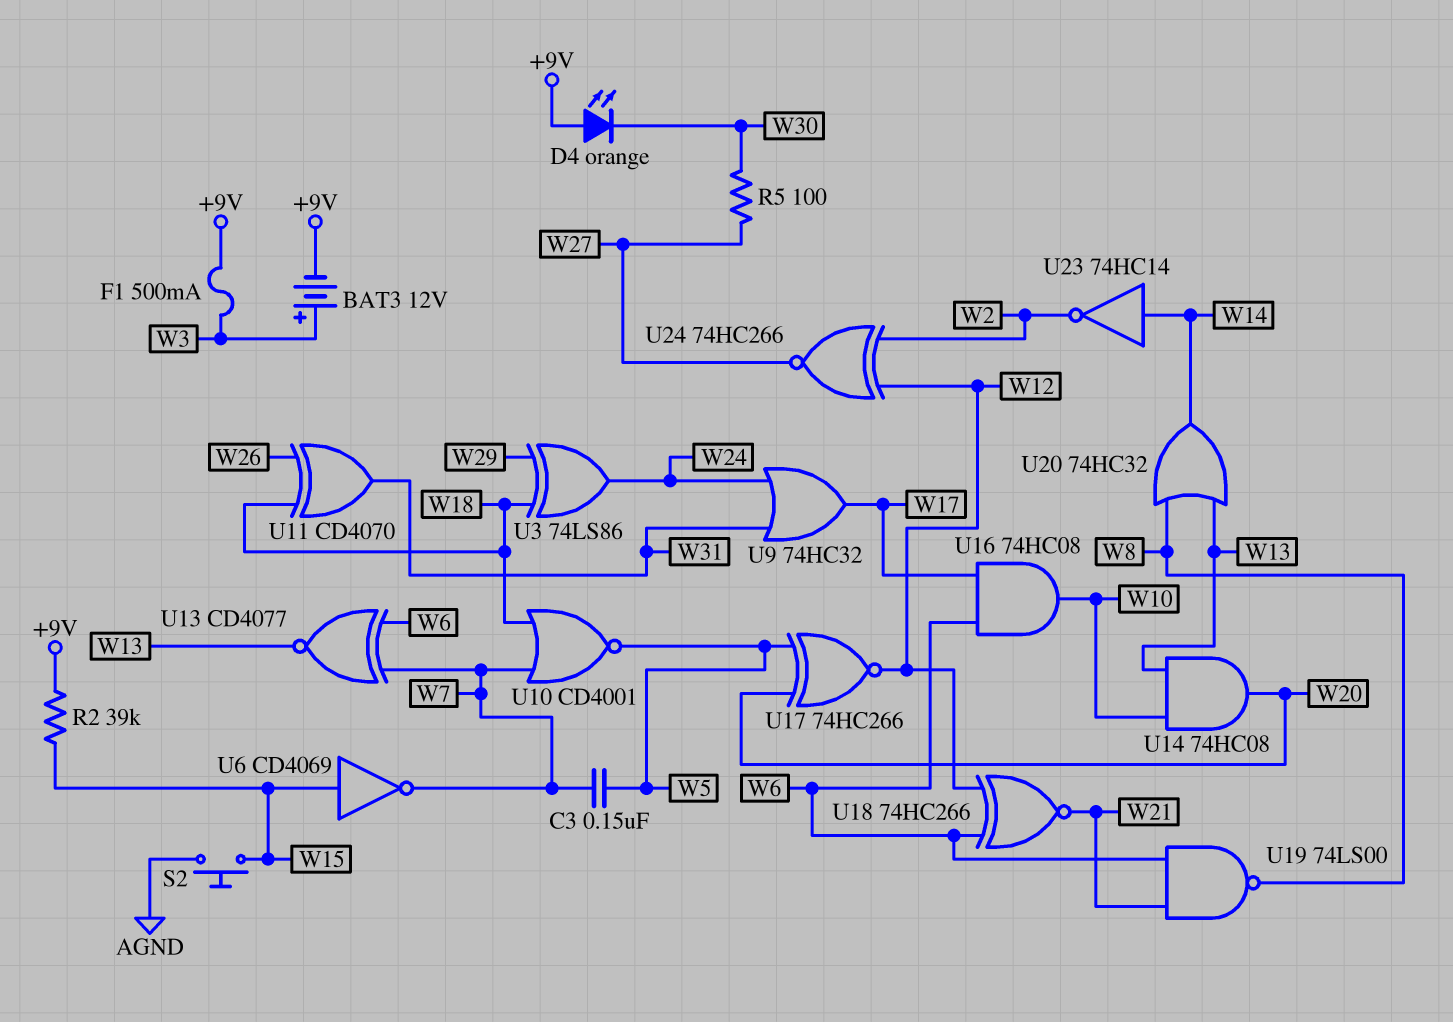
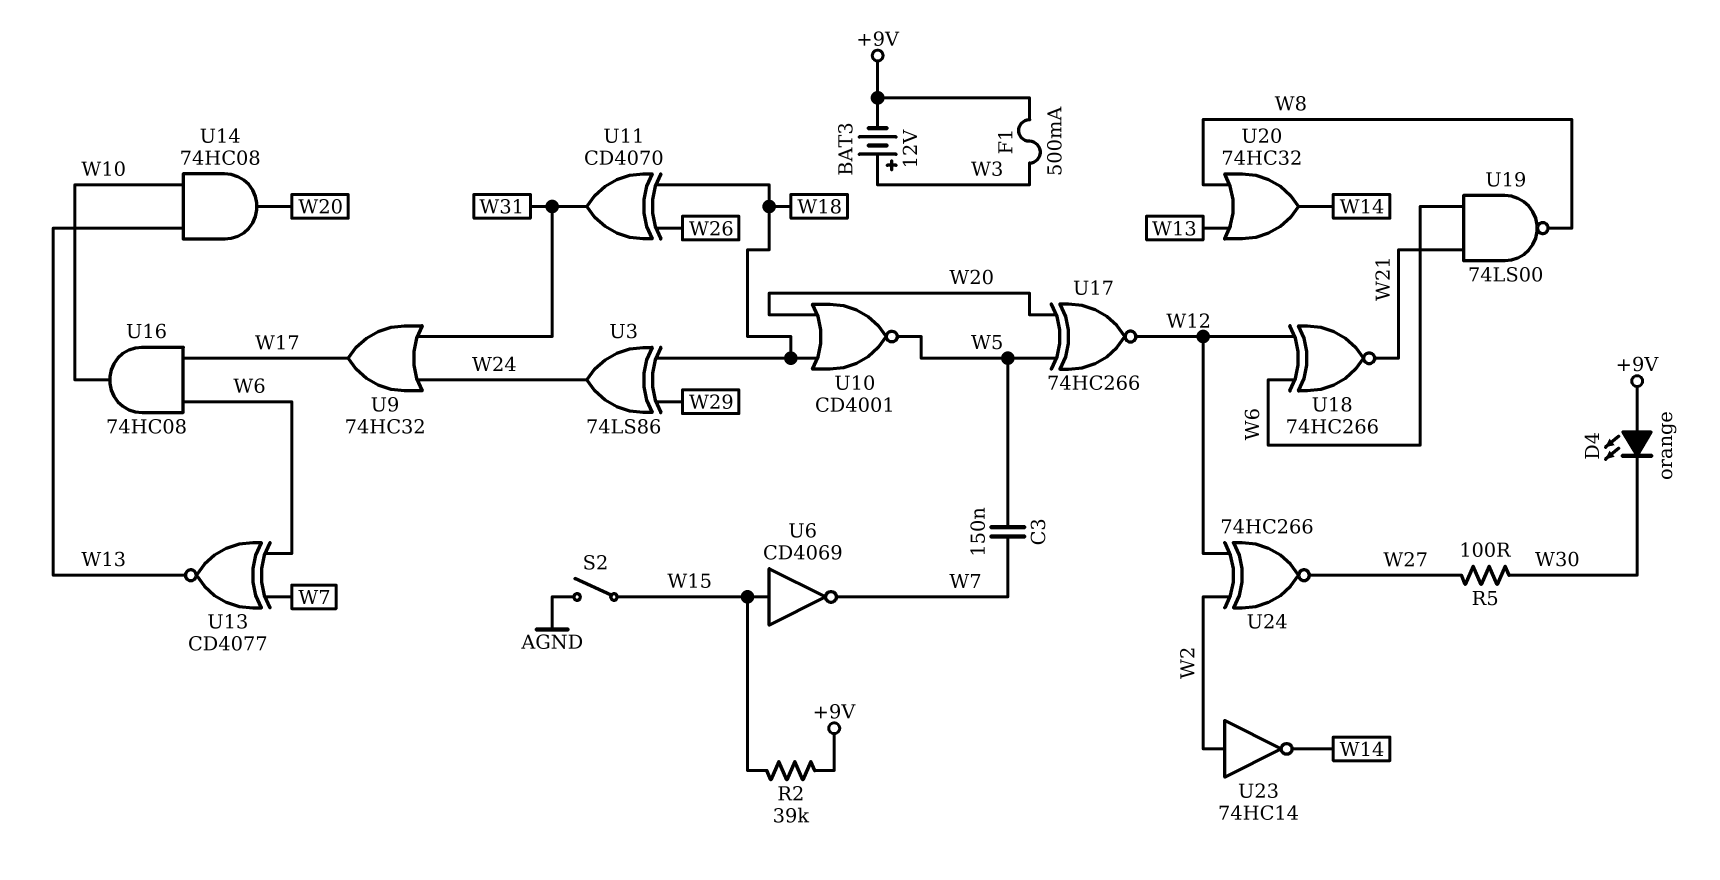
S2: button (AGND, W15) -> switch (AGND, W15)
U10: NOR CD4001 (in W7, in W18, out W5) -> NOR CD4001 (in W18, in W20, out W5)
U23: NOT 74HC14 (in W14, out W2) -> NOT 74HC14 (in W2, out W14)

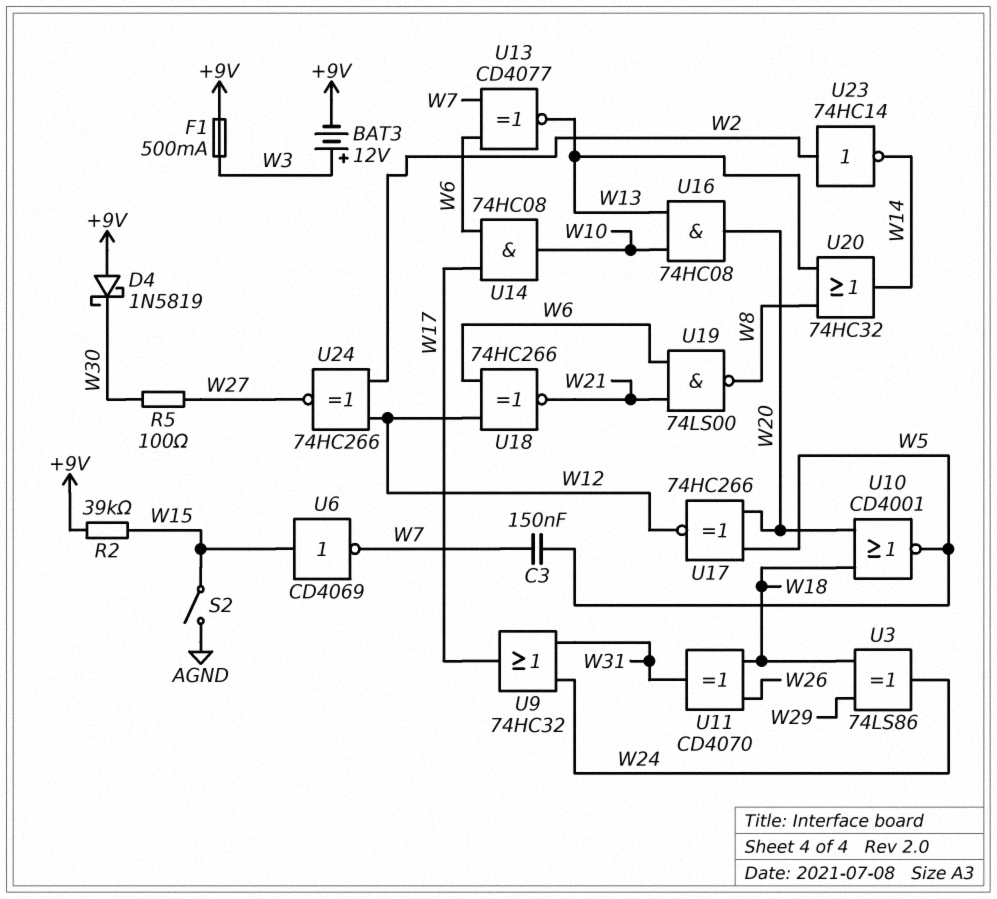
D4: LED orange (A +9V, K W30) -> schottky 1N5819 (A +9V, K W30)
U14: AND 74HC08 (in W10, in W13, out W20) -> AND 74HC08 (in W6, in W17, out W10)
U16: AND 74HC08 (in W6, in W17, out W10) -> AND 74HC08 (in W10, in W13, out W20)

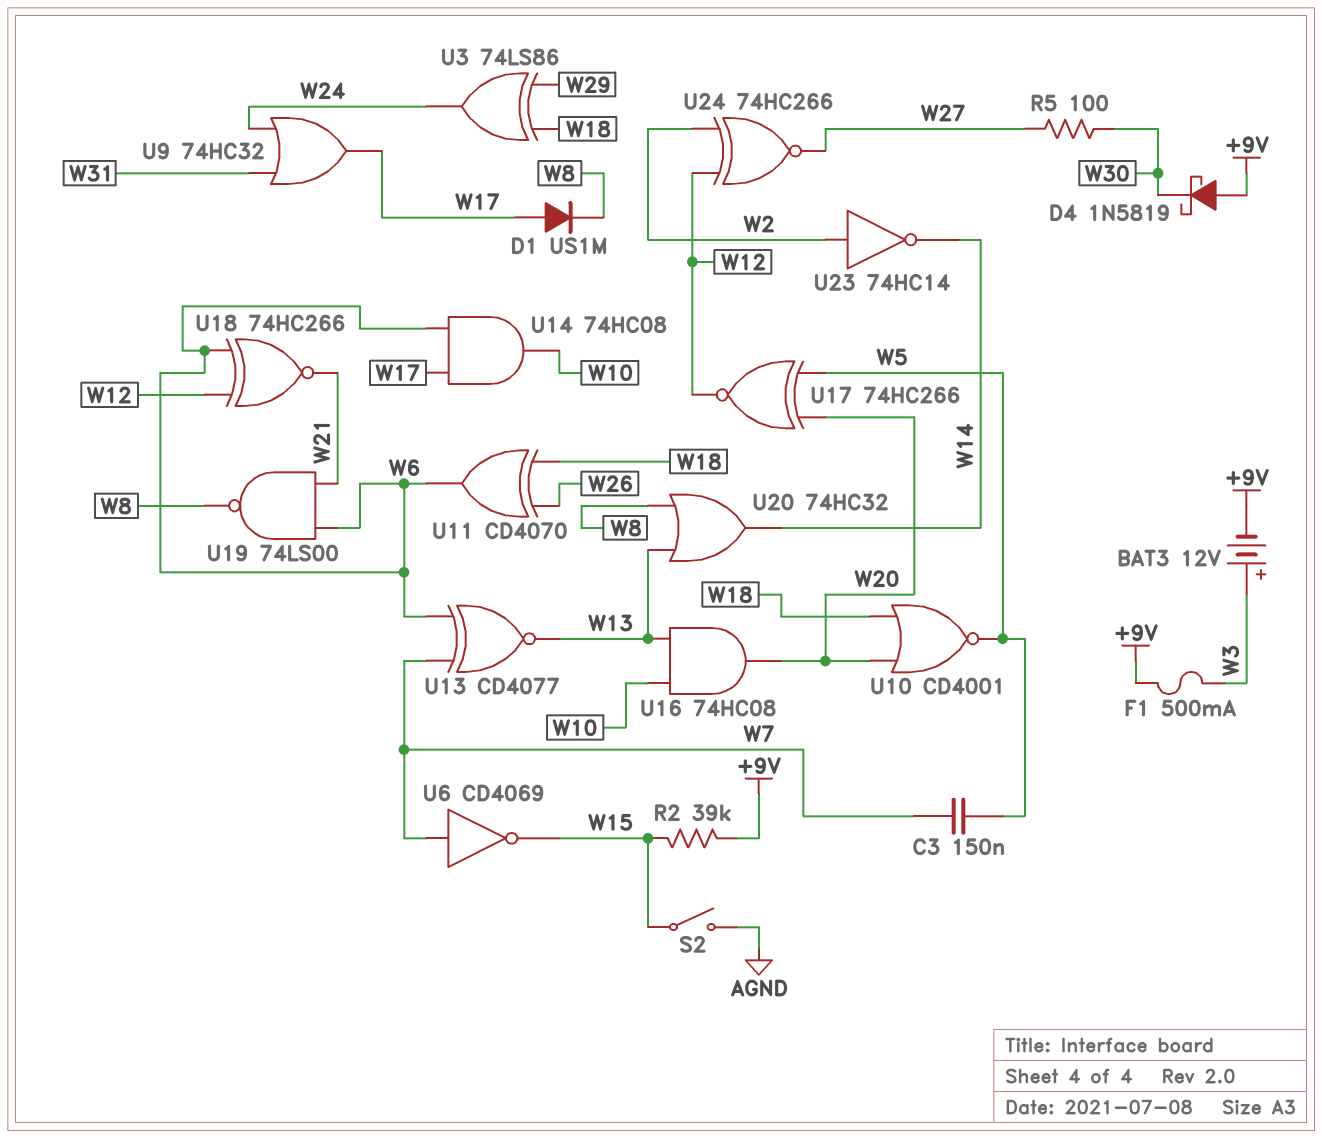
D1: none -> diode US1M (A W17, K W8)
U6: NOT CD4069 (in W15, out W7) -> NOT CD4069 (in W7, out W15)
U11: XOR CD4070 (in W18, in W26, out W31) -> XOR CD4070 (in W18, in W26, out W6)

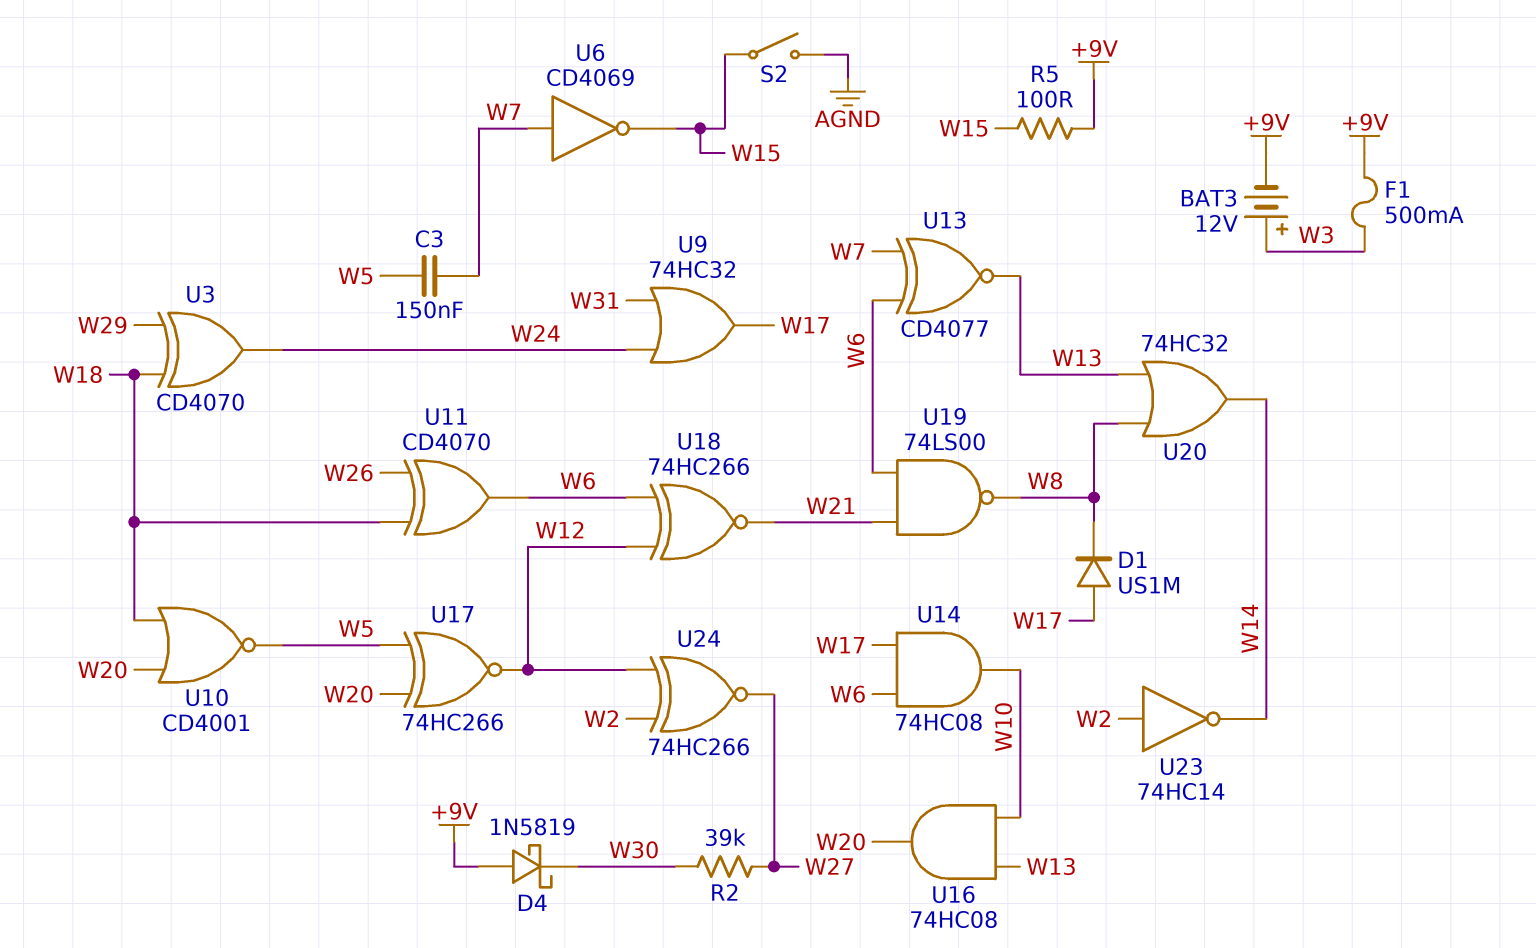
R2: 39k (+9V, W15) -> 39k (W27, W30)
R5: 100 (W27, W30) -> 100 (+9V, W15)
U3: XOR 74LS86 (in W18, in W29, out W24) -> XOR CD4070 (in W18, in W29, out W24)

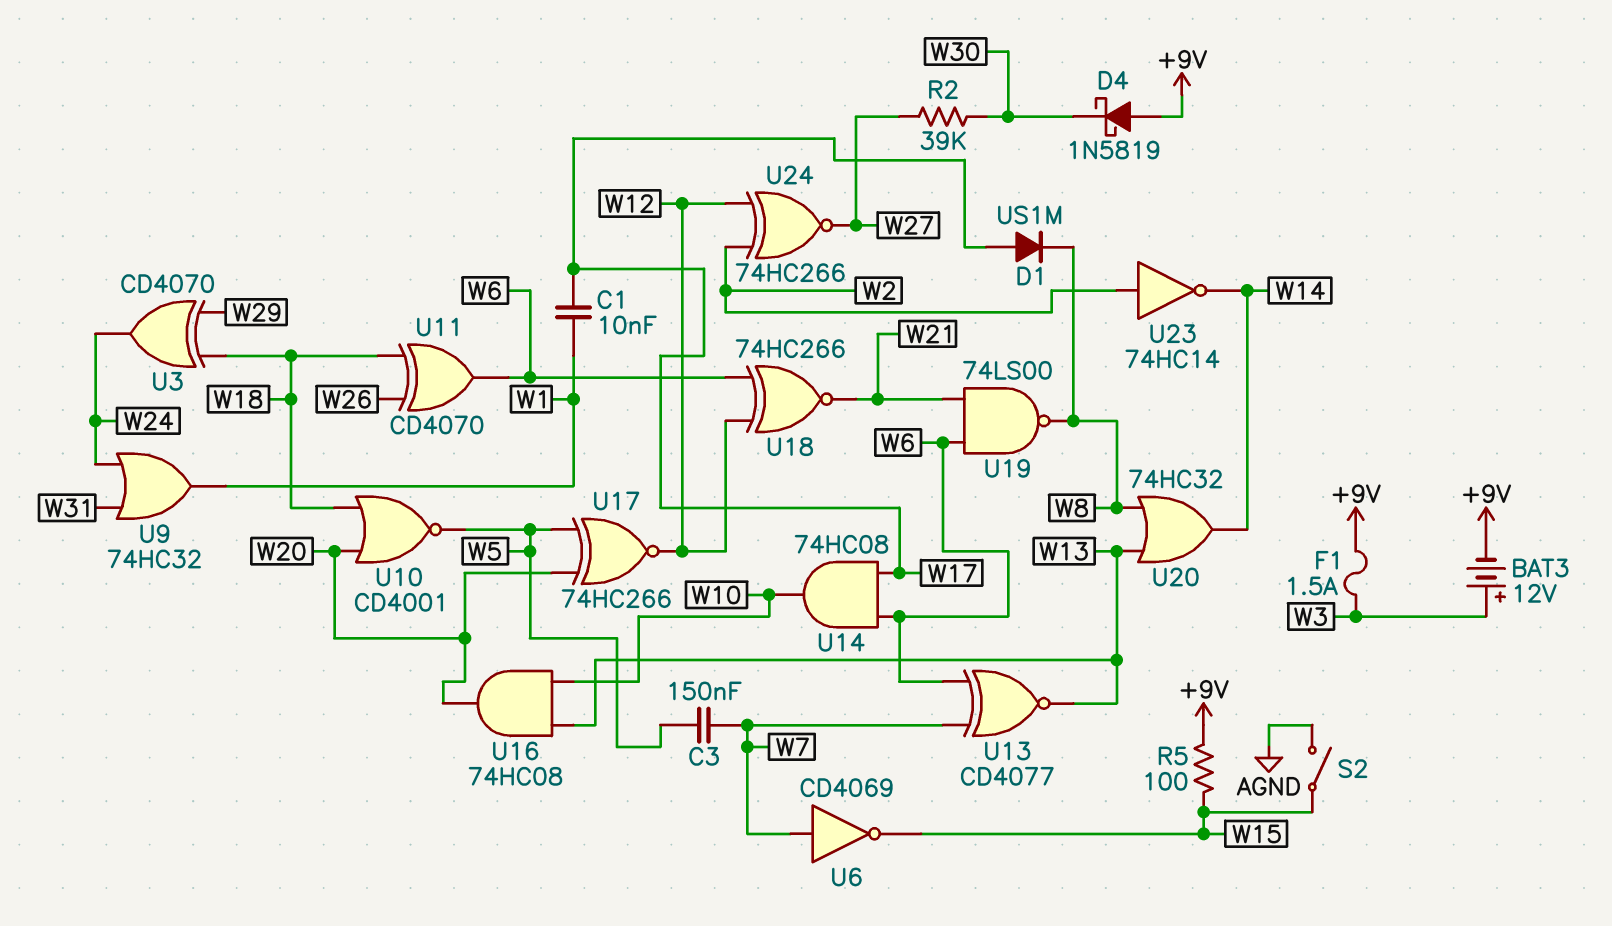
C1: none -> 10nF (W1, W17)
F1: 500mA (+9V, W3) -> 1.5A (+9V, W3)
U9: OR 74HC32 (in W24, in W31, out W17) -> OR 74HC32 (in W24, in W31, out W1)

